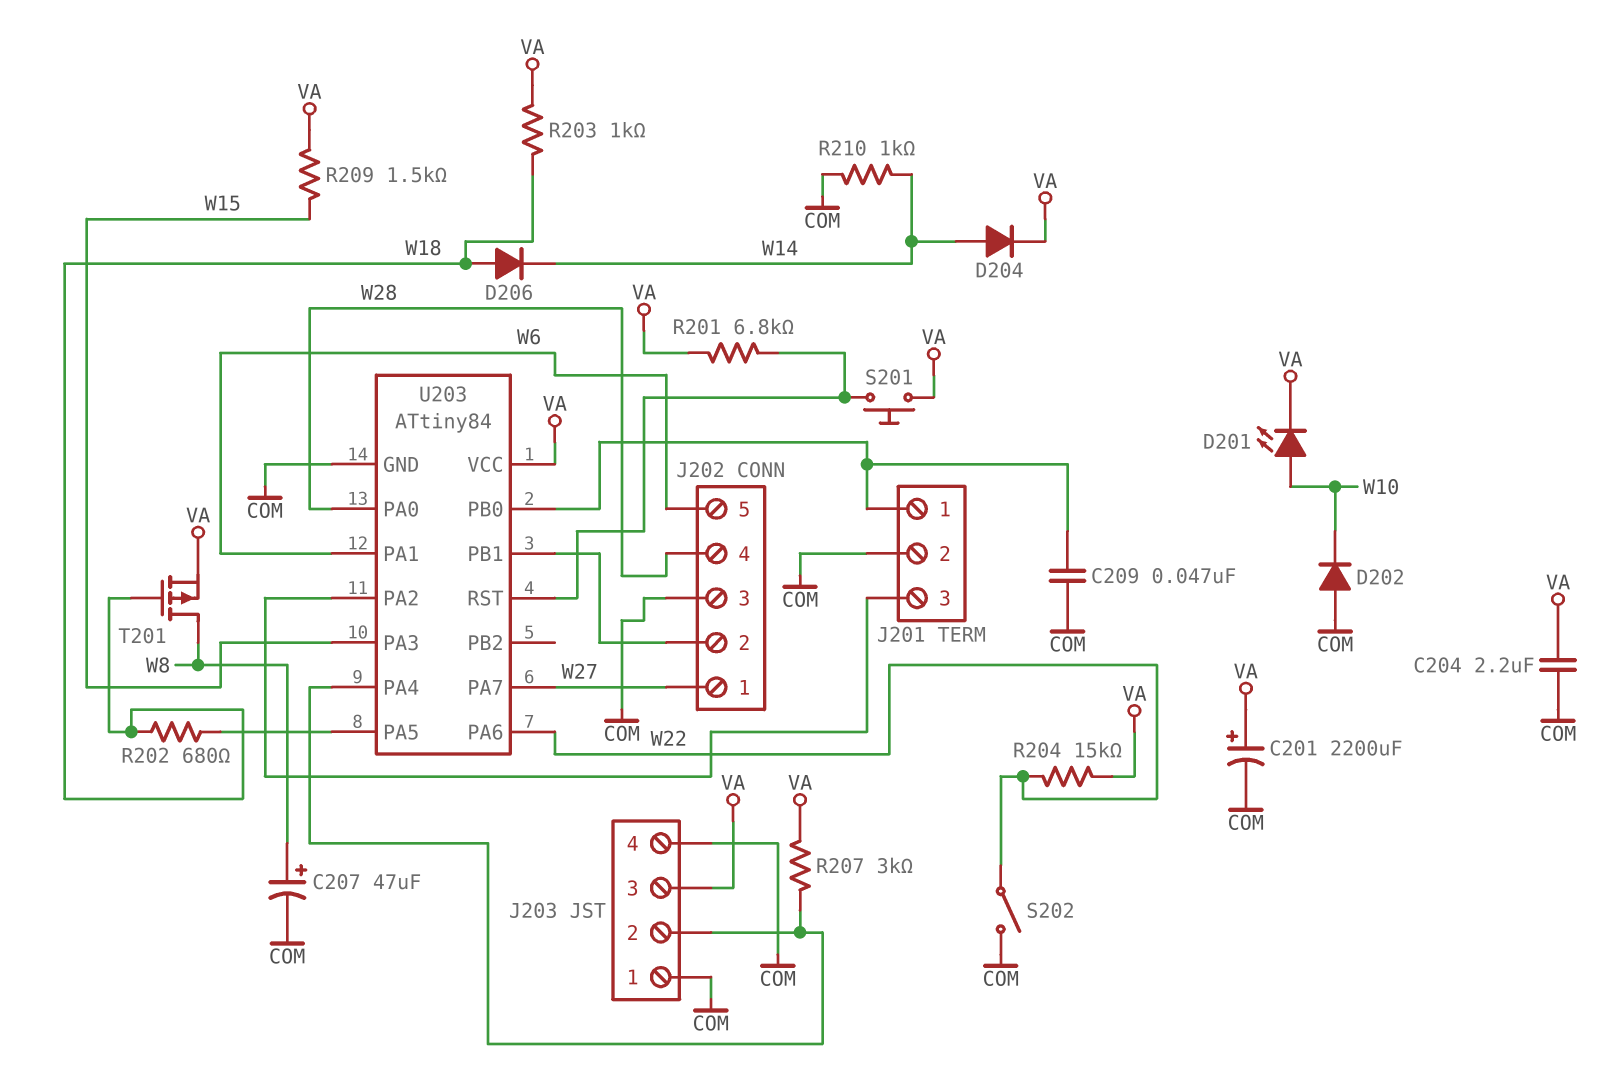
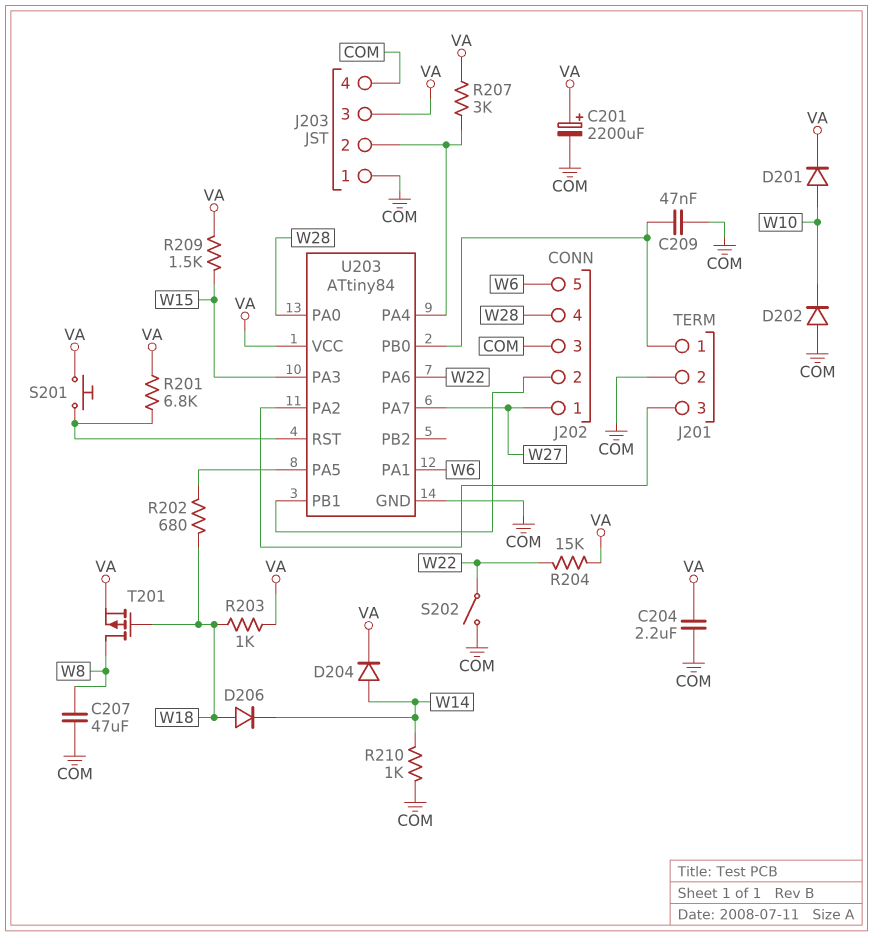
C207: 47uF (plus W8, minus COM) -> 47uF (COM, W8)
D201: LED (A W10, K VA) -> diode (A W10, K VA)

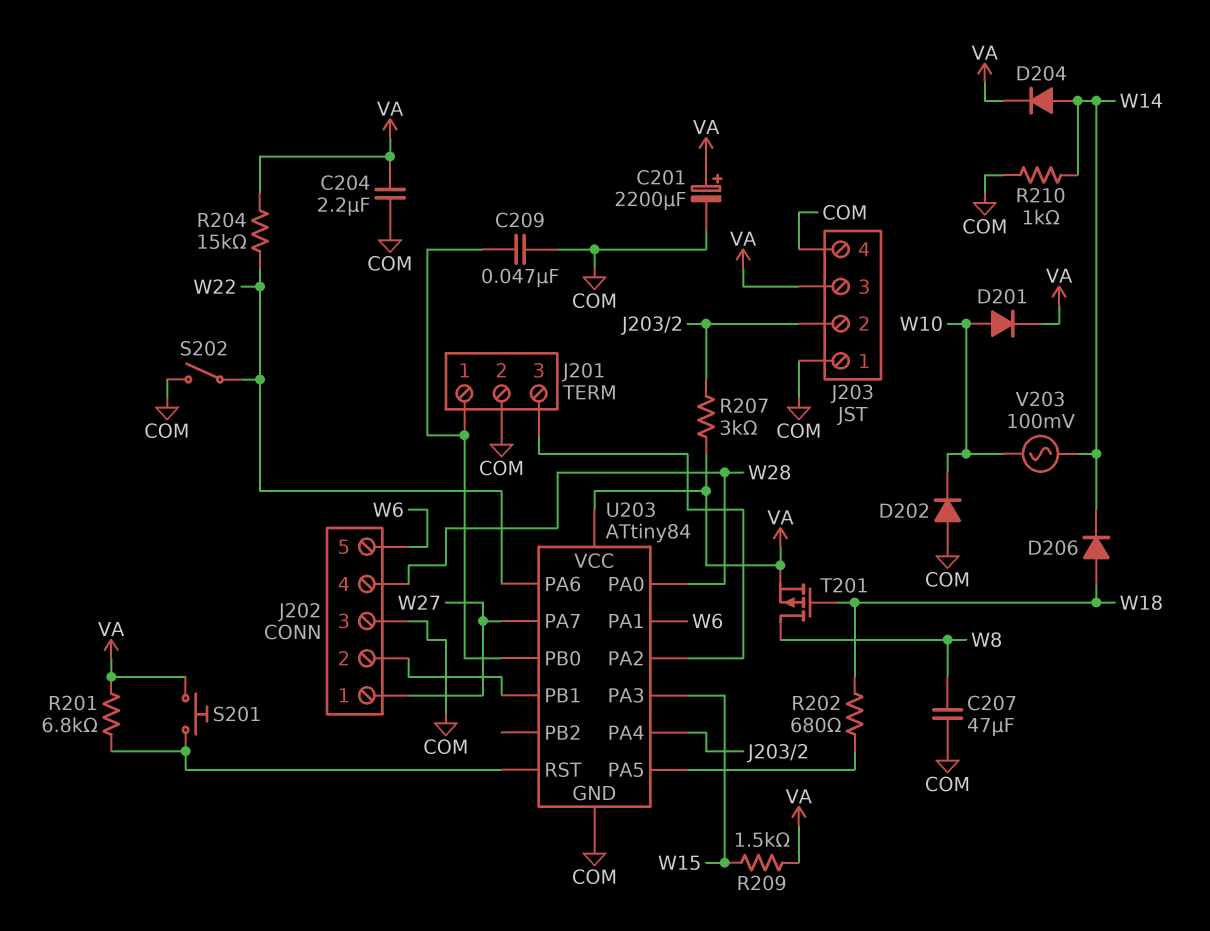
R203: 1k (VA, W18) -> none
V203: none -> AC 100mV (W10, W14)

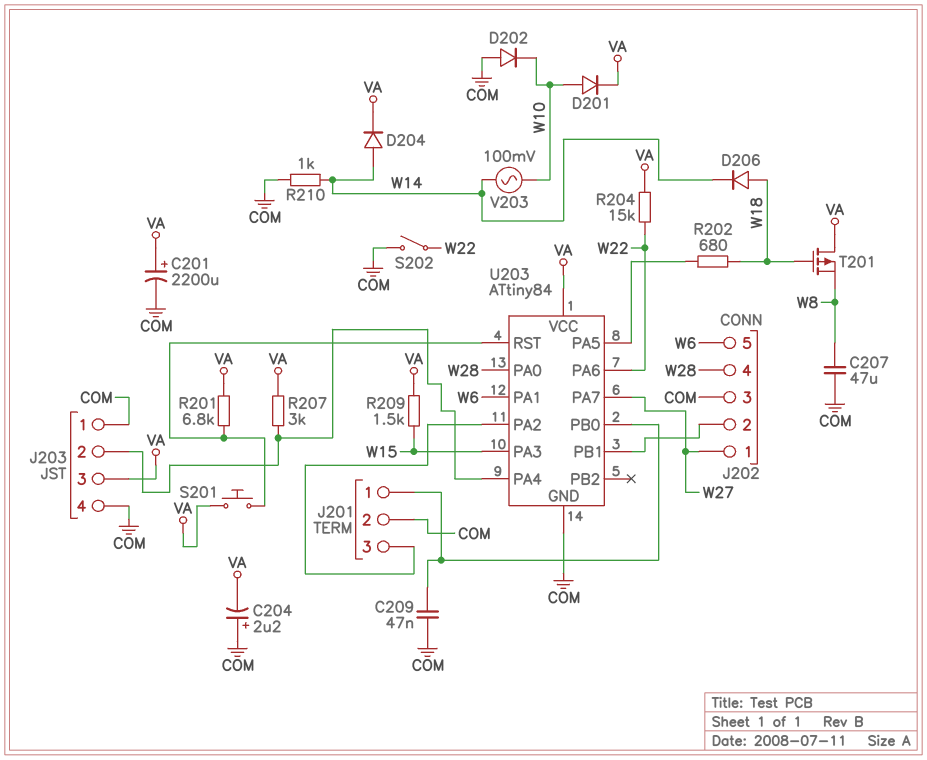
C204: 2.2uF (COM, VA) -> 2.2uF (plus COM, minus VA)
T201: PMOS (G W18, D W8, S VA) -> PMOS (G W18, D VA, S W8)

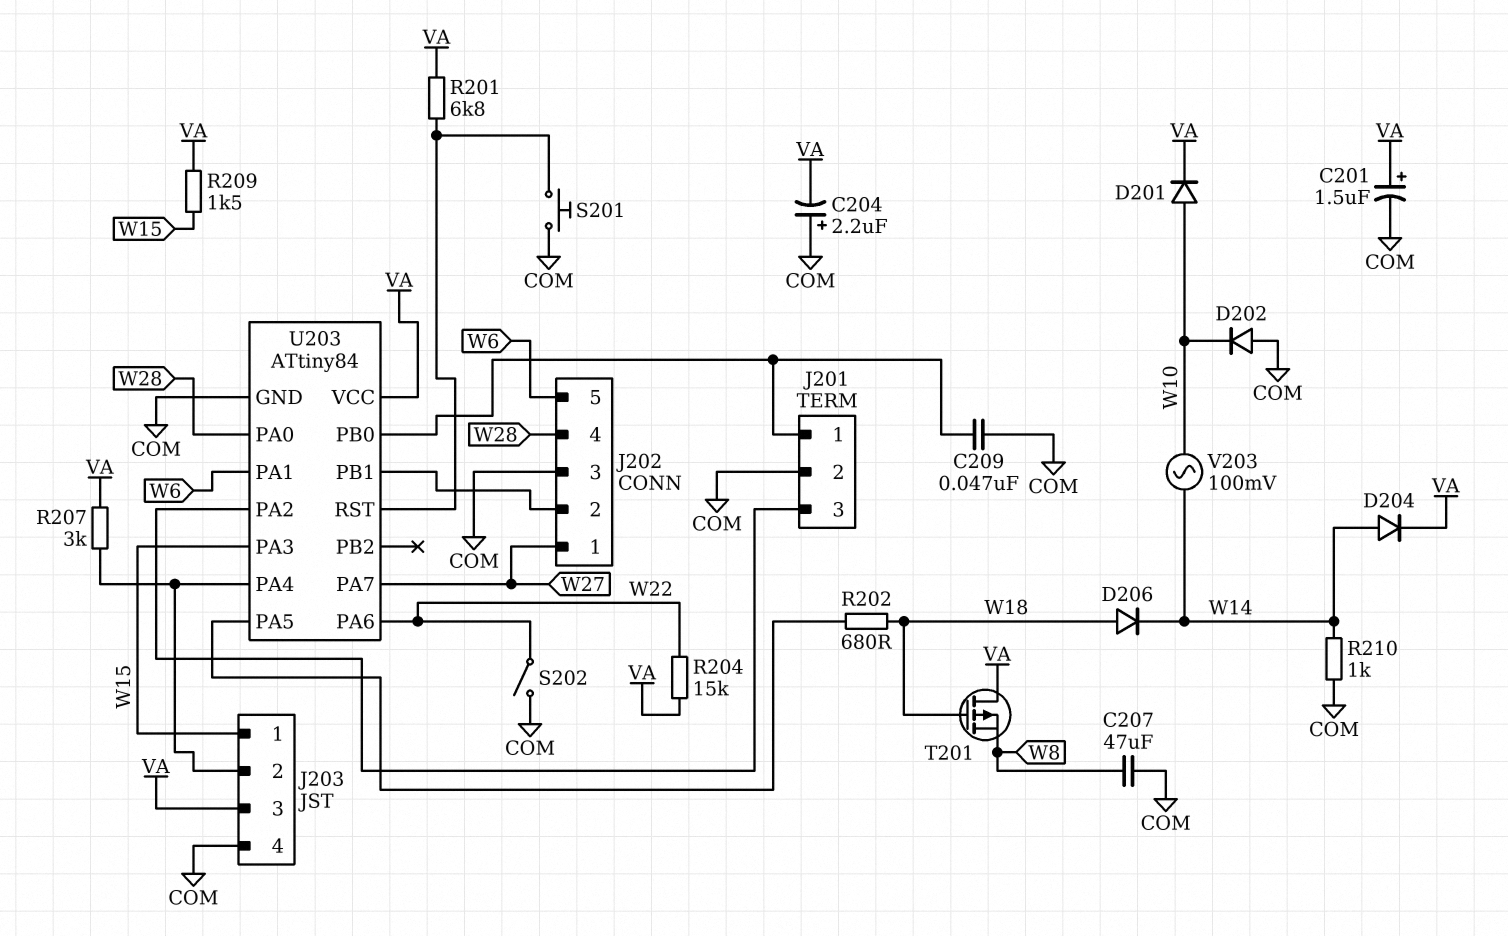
C201: 2200uF (plus VA, minus COM) -> 1.5uF (plus VA, minus COM)
J203 pin 1: COM -> W15
S201: button (U203/RST, VA) -> button (COM, U203/RST)

